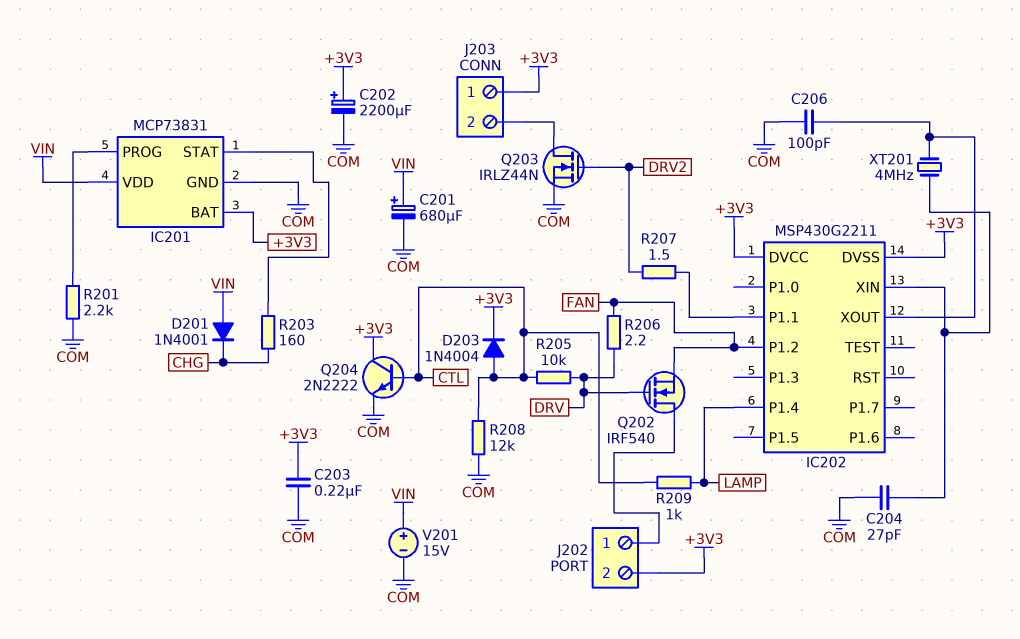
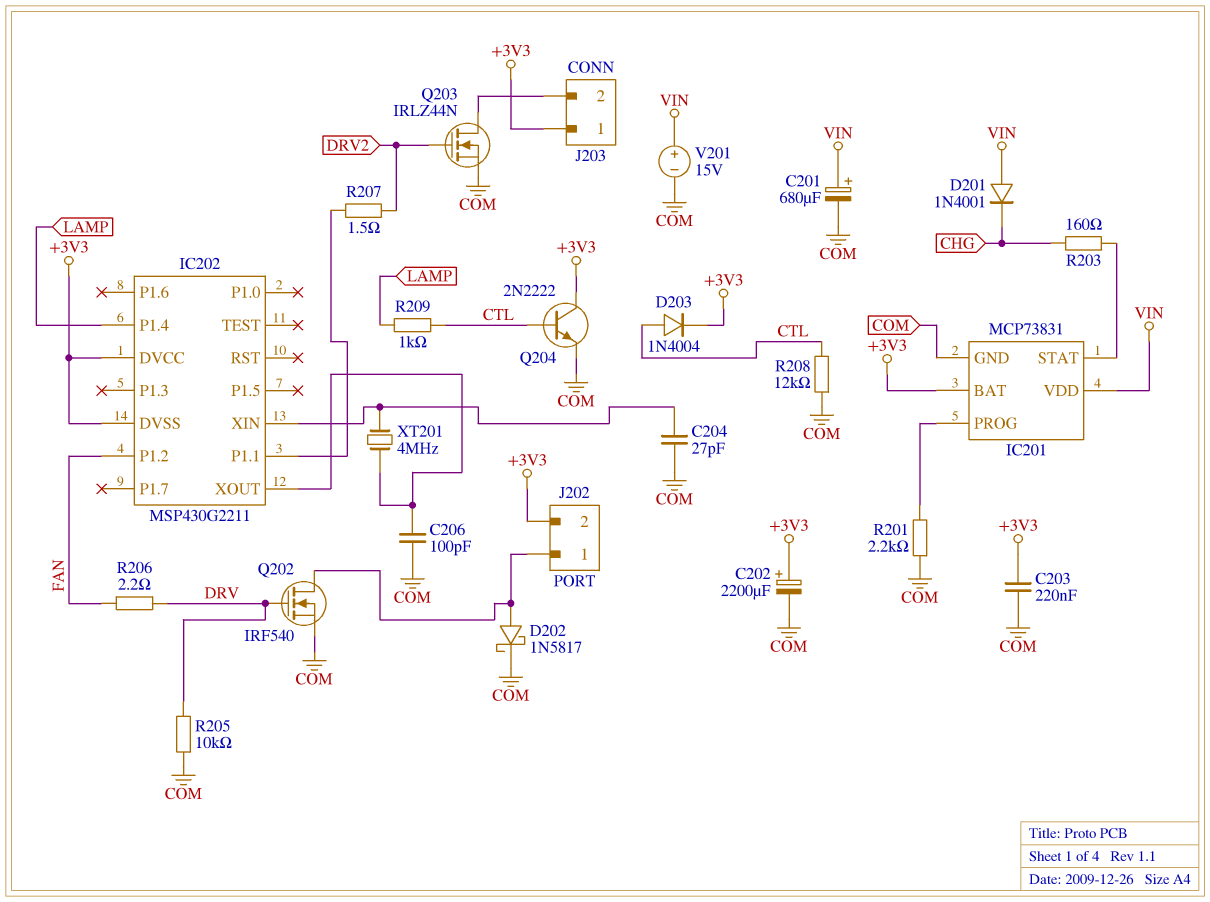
D202: none -> schottky 1N5817 (A J202/1, K COM)
Q202: NMOS IRF540 (G DRV, D J202/1, S FAN) -> NMOS IRF540 (G DRV, D J202/1, S COM)
R205: 10k (CTL, DRV) -> 10k (COM, DRV)

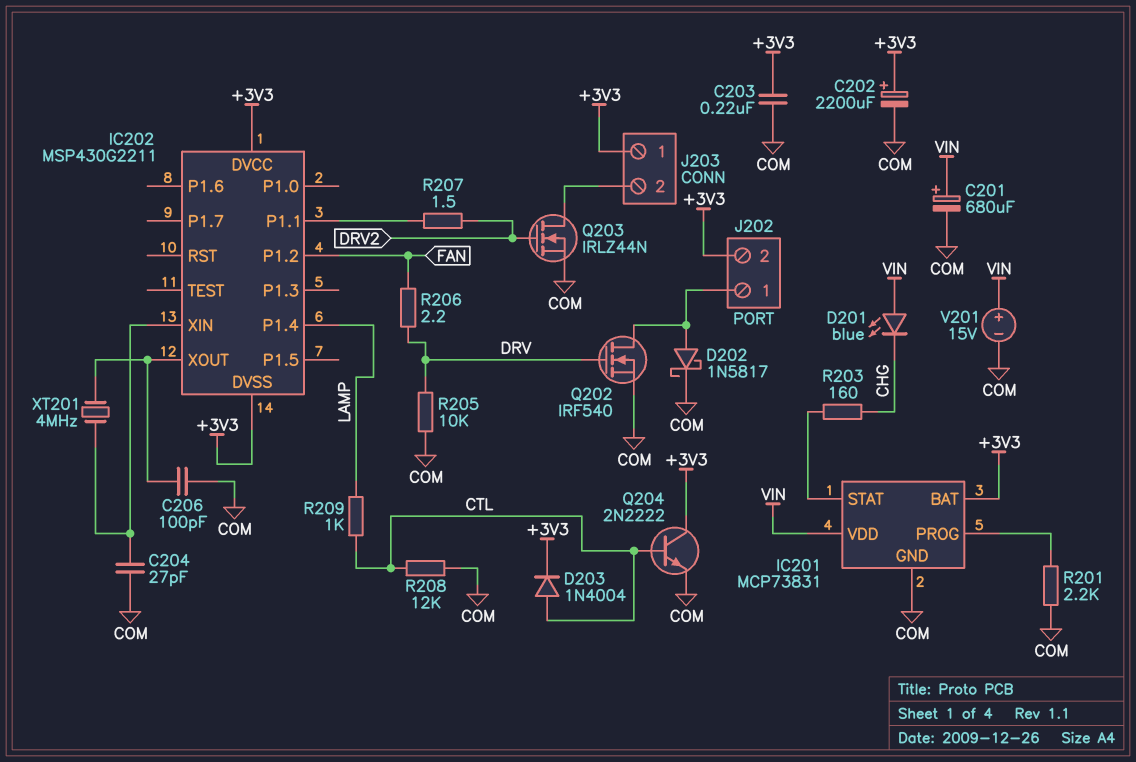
D201: diode 1N4001 (A VIN, K CHG) -> LED blue (A VIN, K CHG)

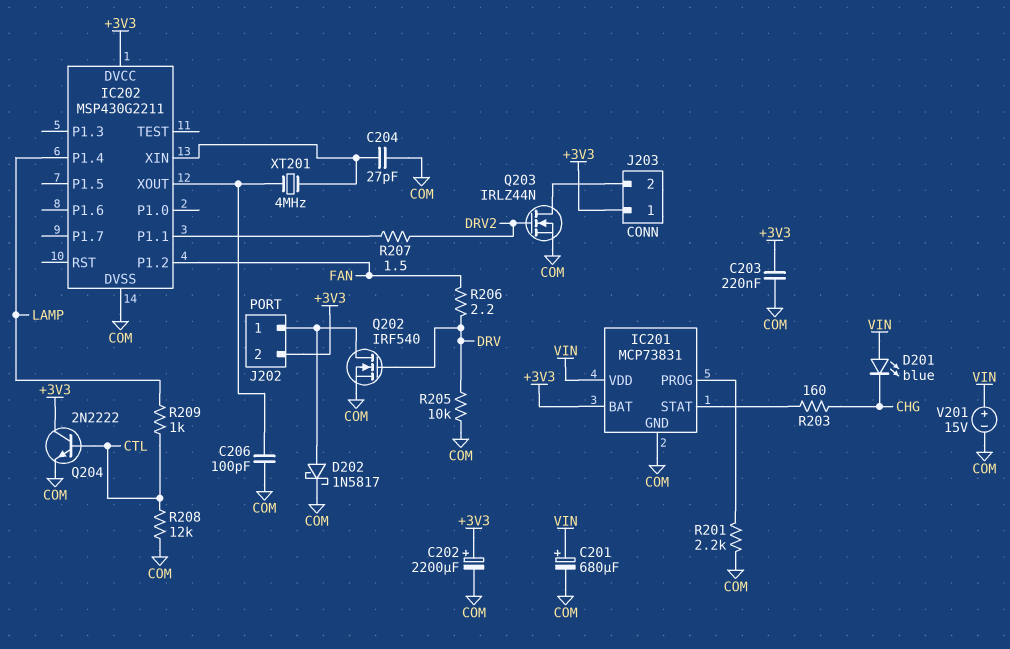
D203: diode 1N4004 (A CTL, K +3V3) -> none
IC202 pin DVSS: +3V3 -> COM

